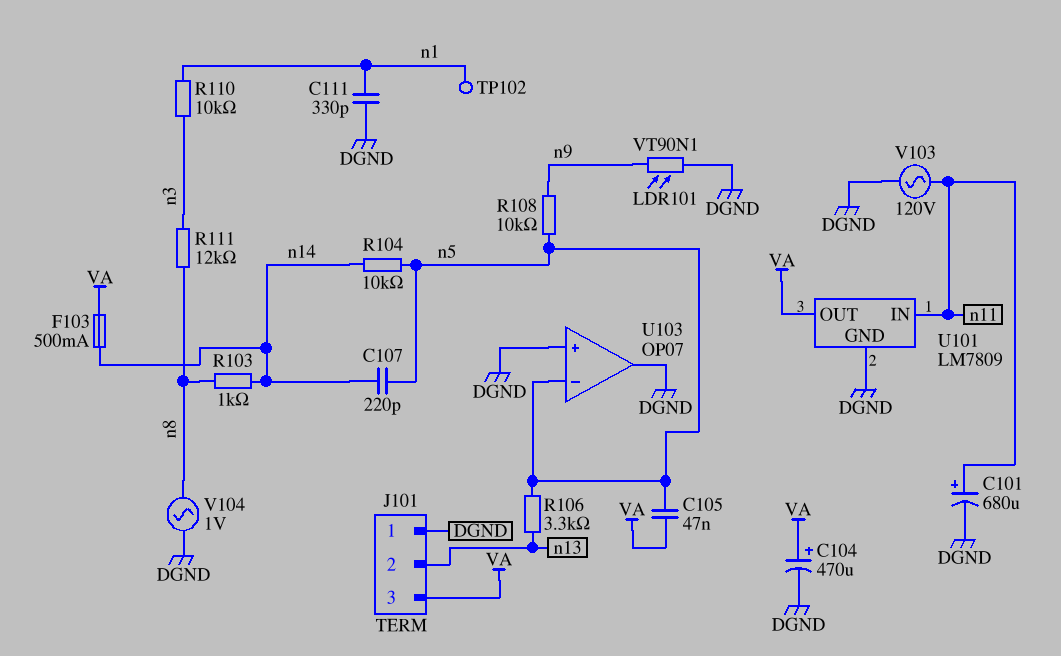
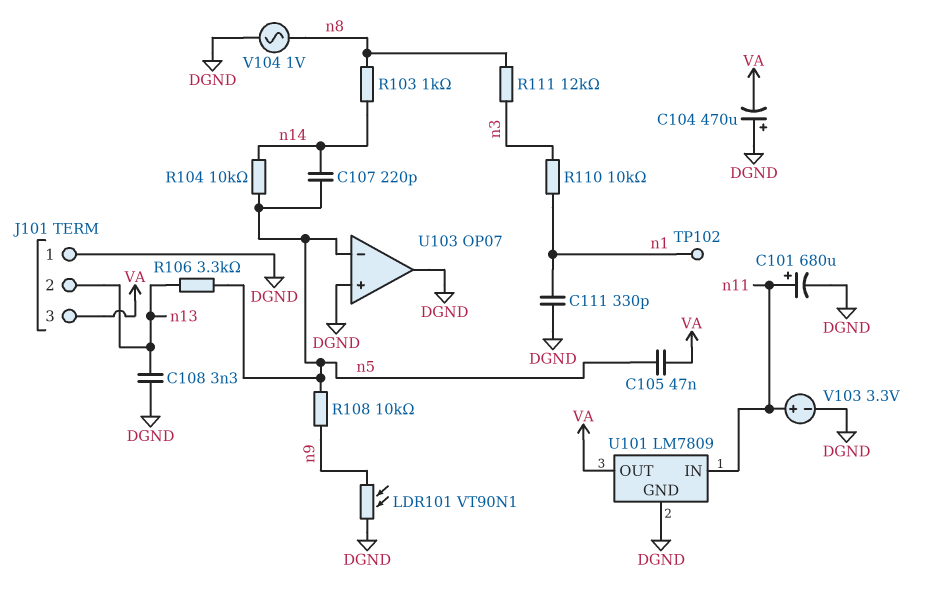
C104: 470uF (plus VA, minus DGND) -> 470uF (plus DGND, minus VA)
C108: none -> 3.3nF (DGND, n13)
F103: 500mA (VA, n14) -> none
V103: AC 120V (DGND, n11) -> 3.3V (plus n11, minus DGND)

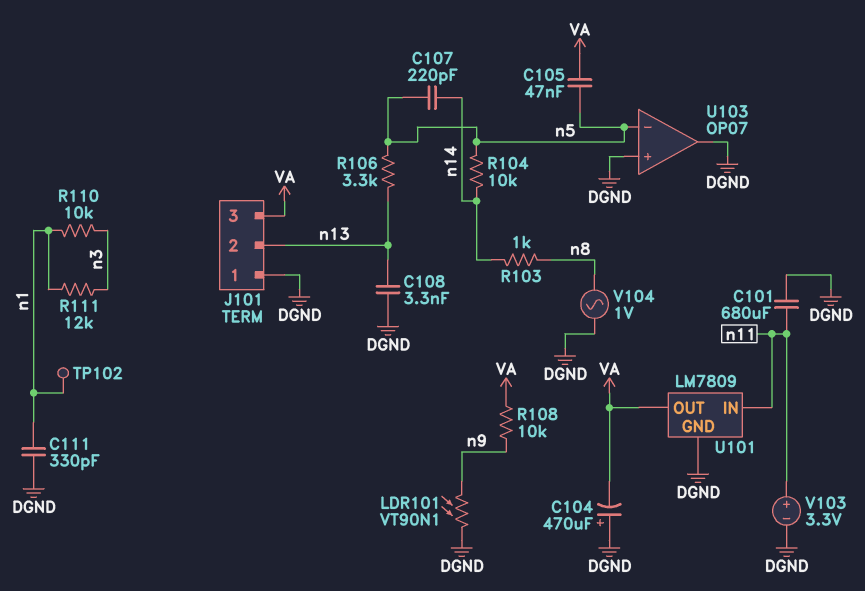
C101: 680uF (plus n11, minus DGND) -> 680uF (DGND, n11)
R108: 10k (n5, n9) -> 10k (VA, n9)
R111: 12k (n3, n8) -> 12k (n1, n3)

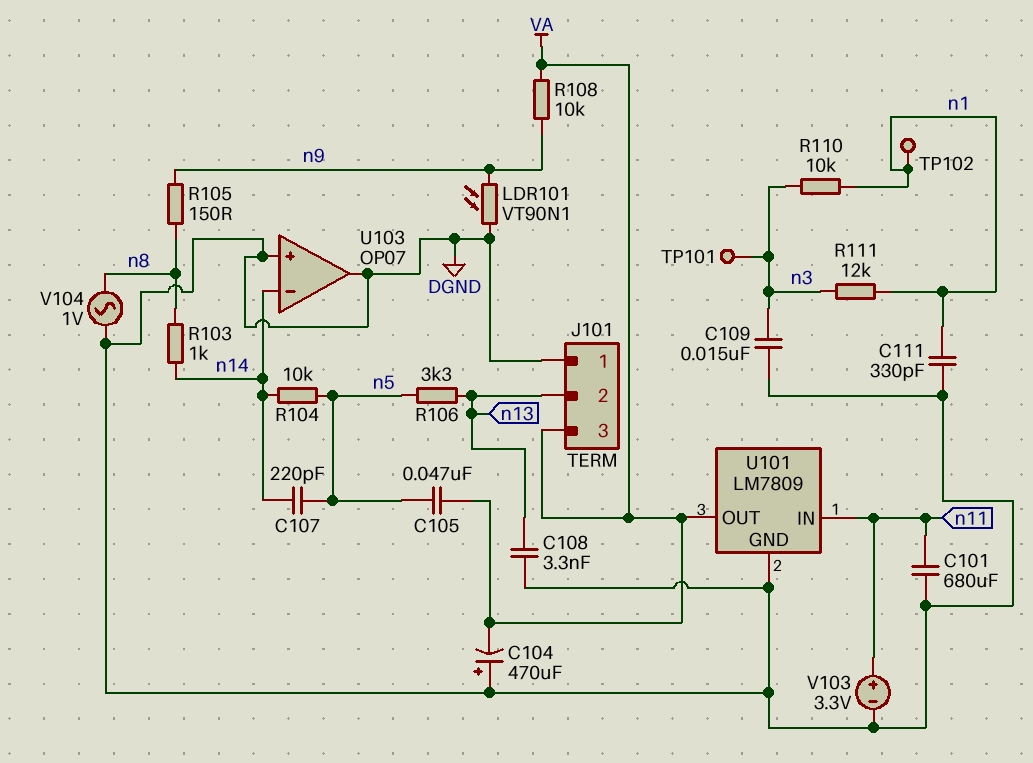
C109: none -> 15nF (DGND, n3)
R105: none -> 150 (n8, n9)
TP101: none -> test point (n3)
U103 pin in-: n5 -> n14

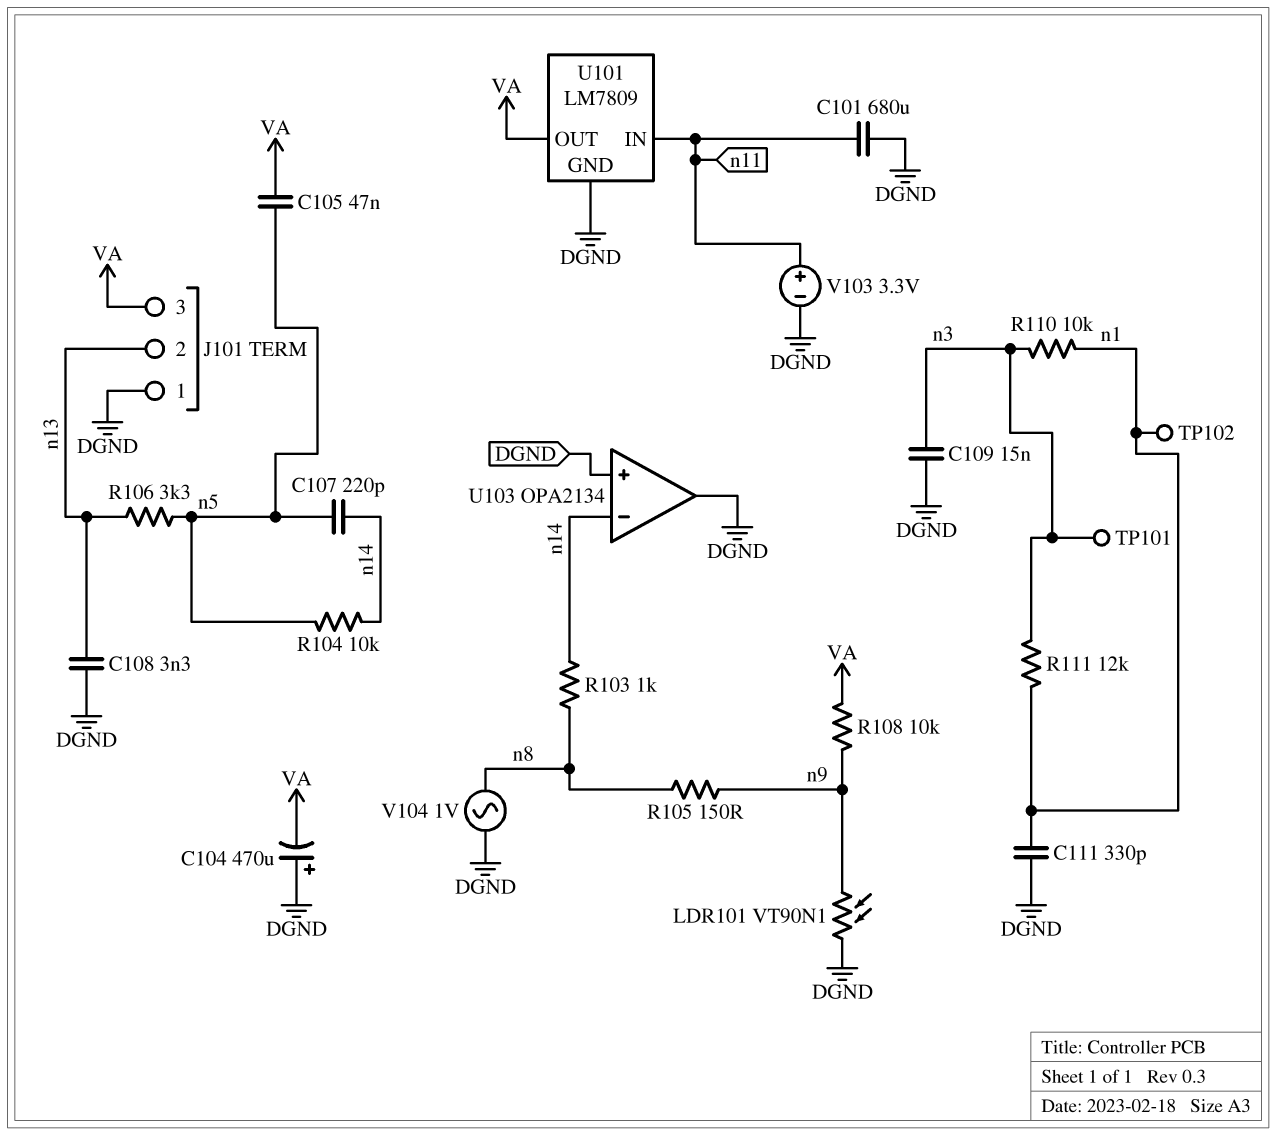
U103: OP07 -> OPA2134

